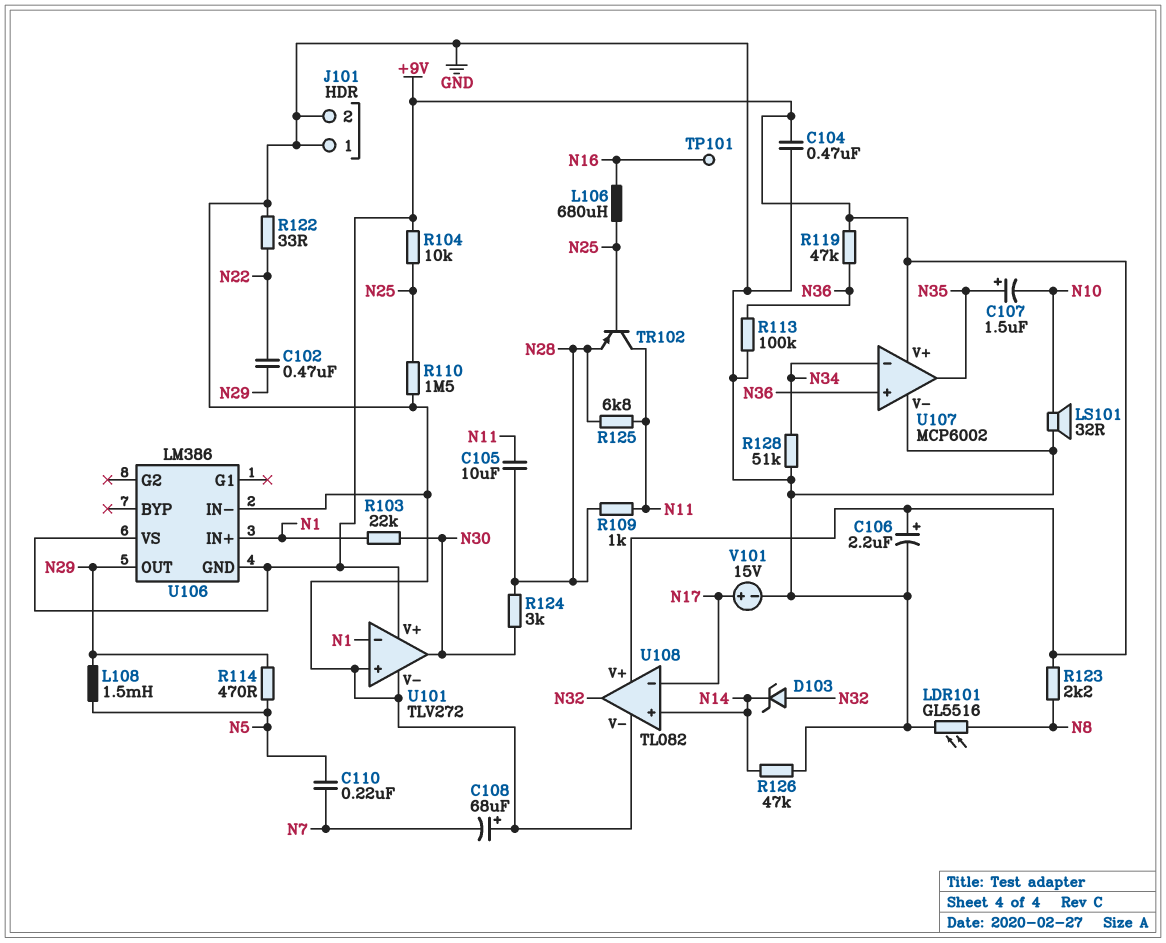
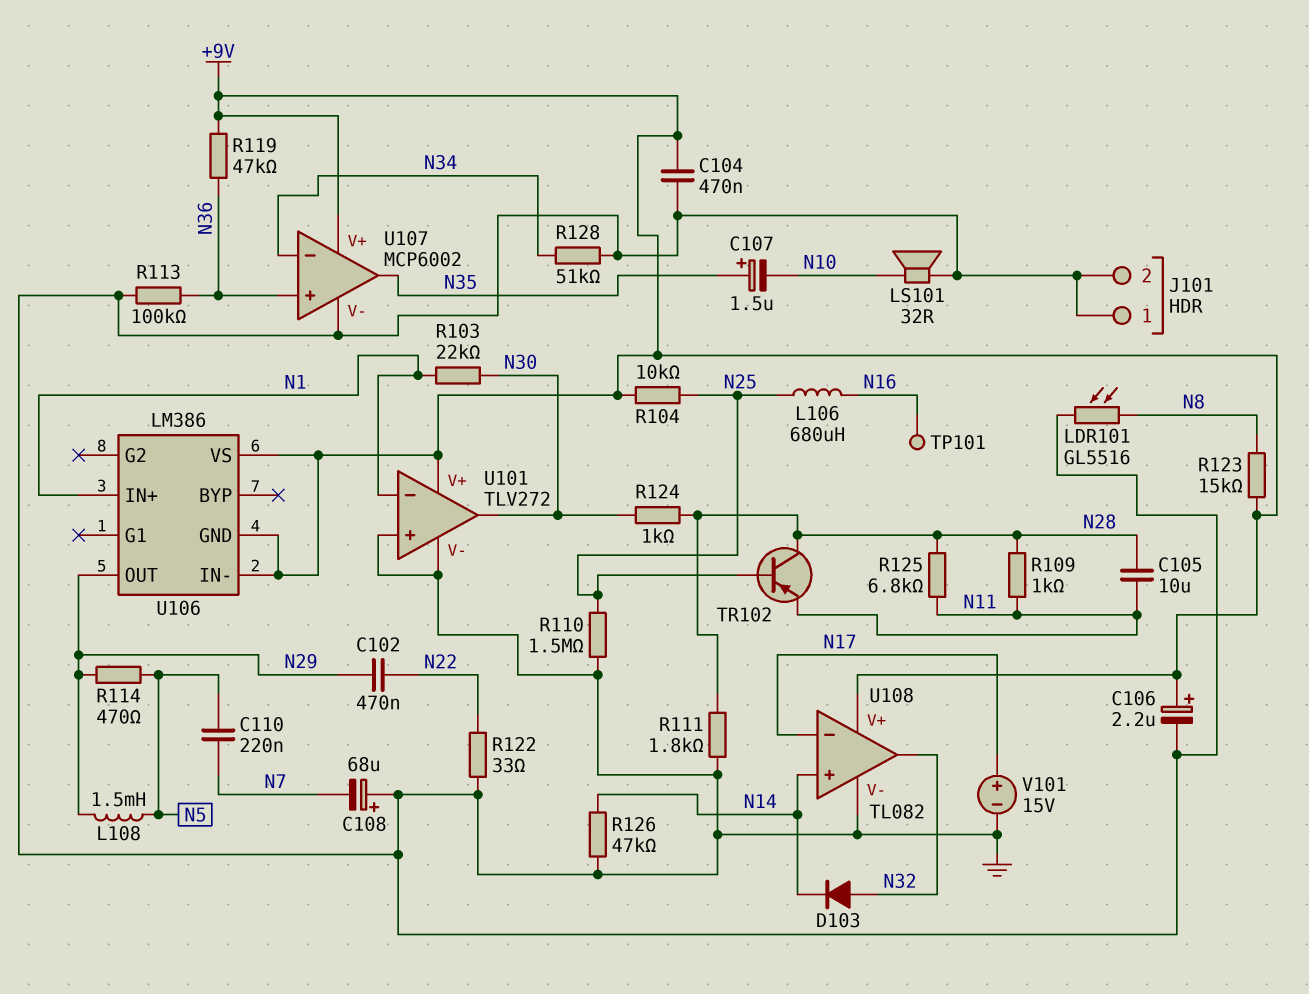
D103: zener (A N32, K N14) -> diode (A N32, K N14)
R111: none -> 1.8k (GND, N28)
R123: 2.2k (+9V, N8) -> 15k (+9V, N8)
R124: 3k (N28, N30) -> 1k (N28, N30)
TR102: PNP (B N25, C N11, E N28) -> PNP (B N25, C N28, E N11)
U106 pin IN-: GND -> +9V

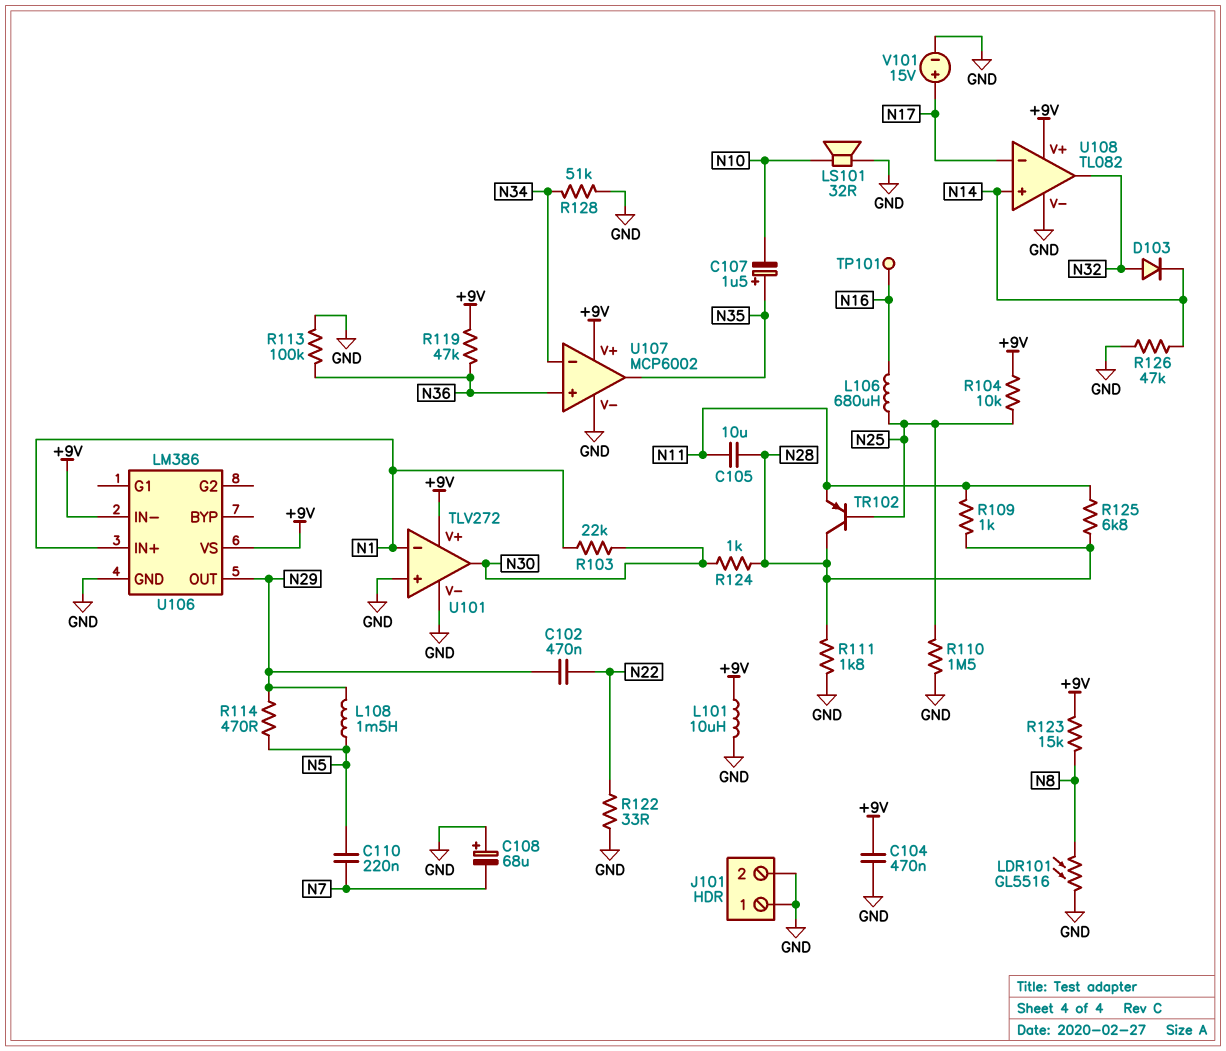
C106: 2.2uF (plus +9V, minus GND) -> none
L101: none -> 10uH (+9V, GND)
U106 pin GND: +9V -> GND

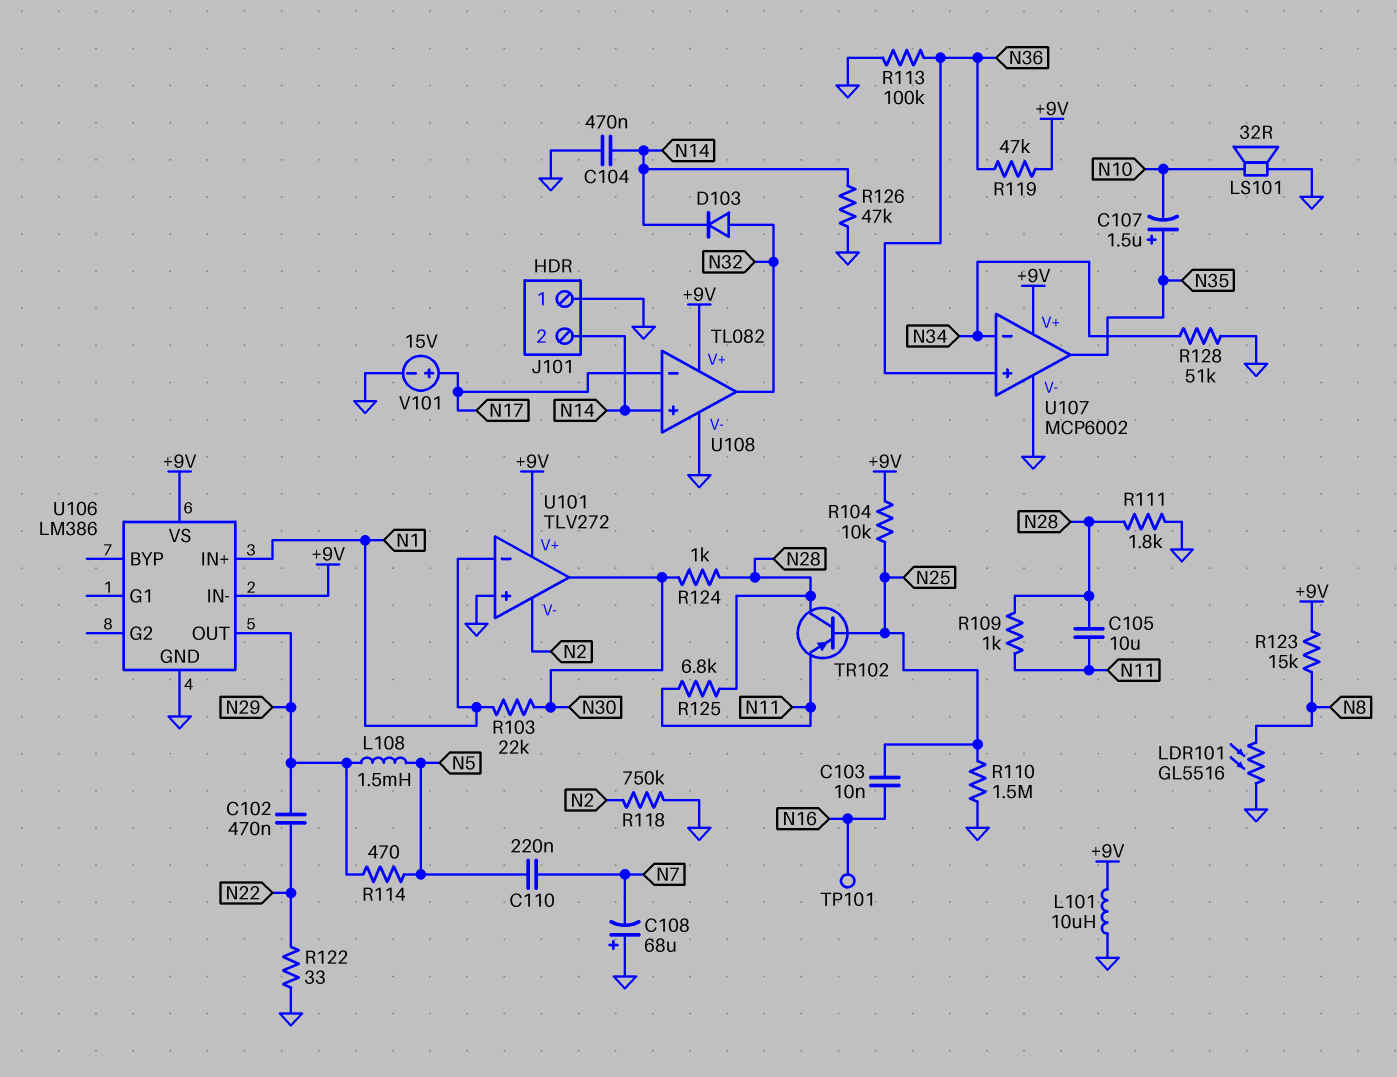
C103: none -> 10nF (N16, N25)
C104: 470nF (+9V, GND) -> 470nF (GND, N14)
J101 pin 2: GND -> N14
L106: 680uH (N16, N25) -> none
R118: none -> 750k (GND, N2)
U101 pin V-: GND -> N2

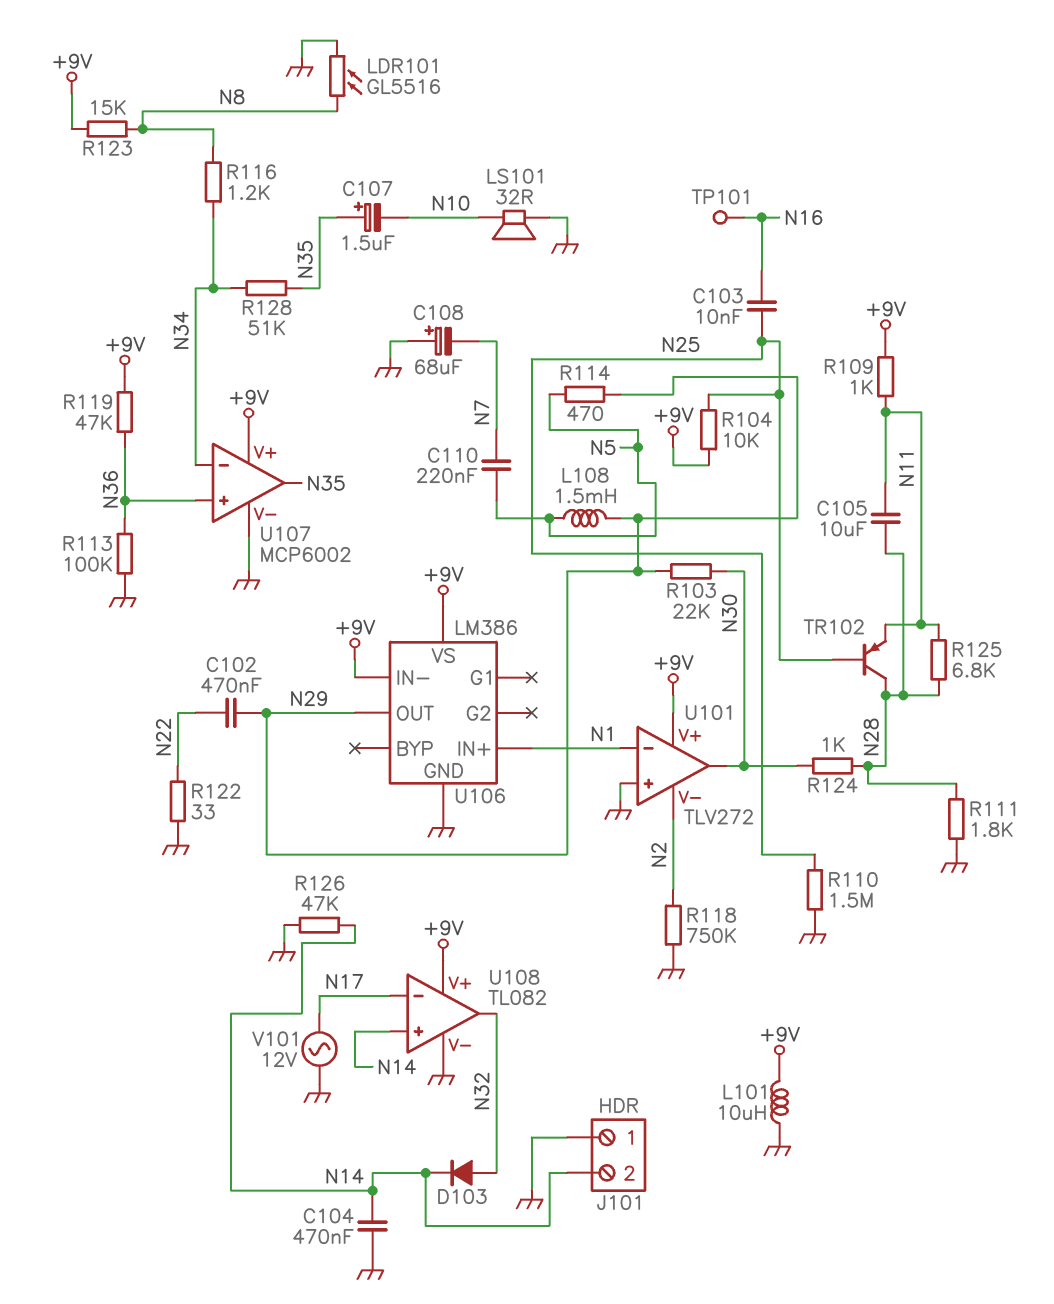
R103: 22k (N1, N30) -> 22k (N29, N30)
R109: 1k (N11, N28) -> 1k (+9V, N11)
R116: none -> 1.2k (N8, N34)
R128: 51k (GND, N34) -> 51k (N34, N35)
V101: 15V (plus N17, minus GND) -> AC 12V (GND, N17)

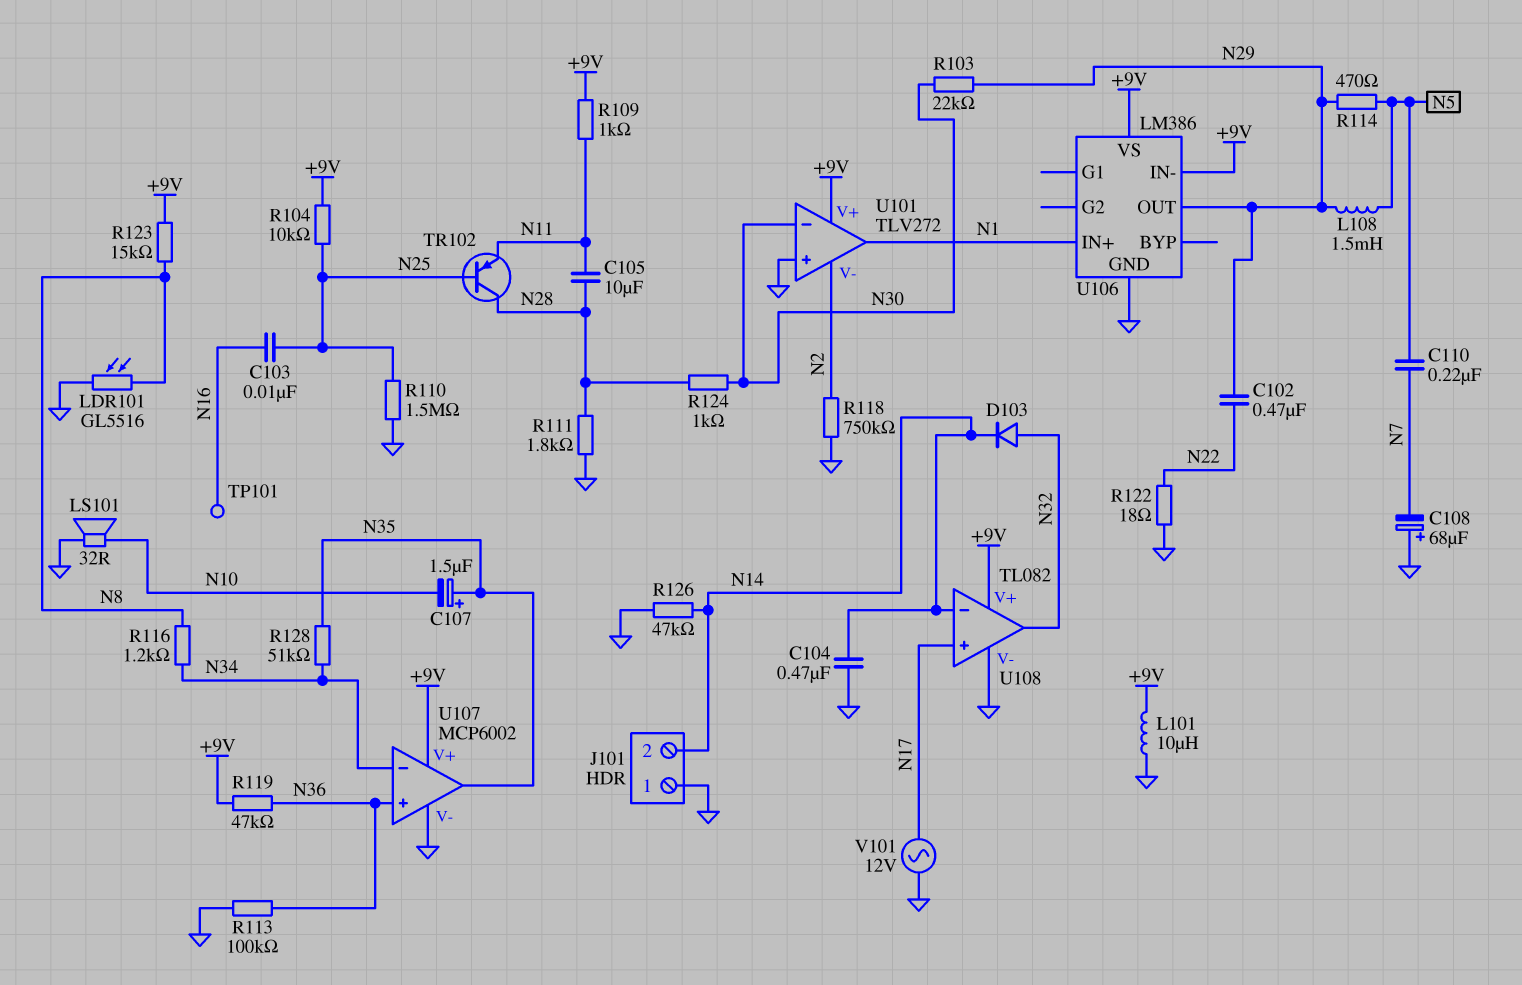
R122: 33 (GND, N22) -> 18 (GND, N22)
R125: 6.8k (N11, N28) -> none
U101 pin in-: N1 -> N30
U101 pin out: N30 -> N1
U108 pin in+: N14 -> N17
U108 pin in-: N17 -> N14

